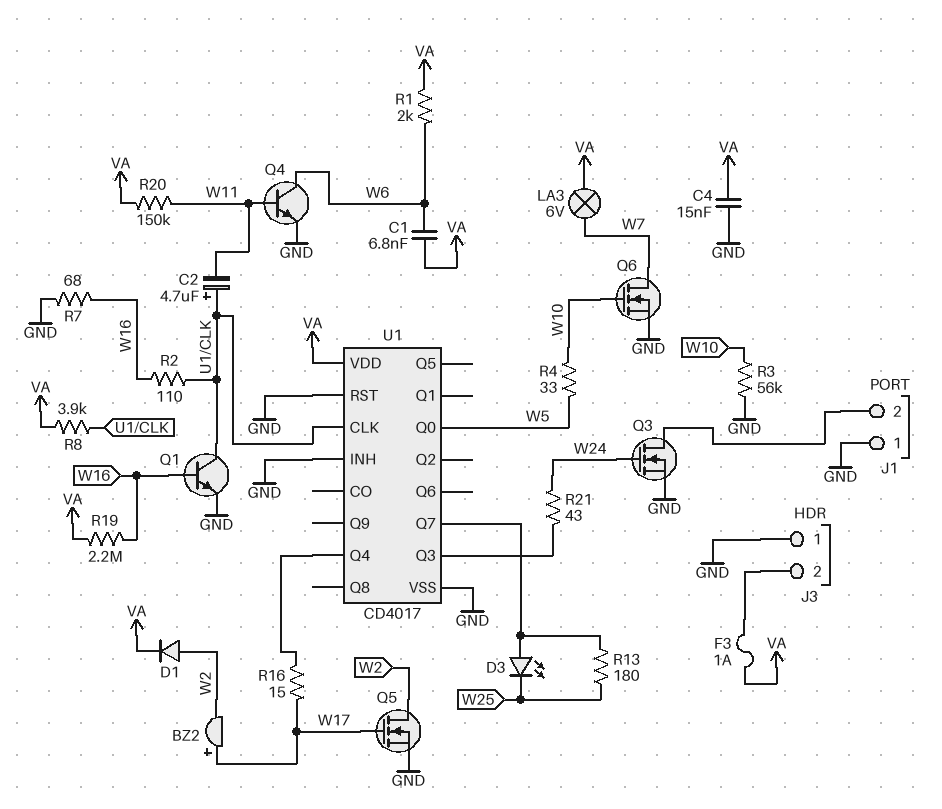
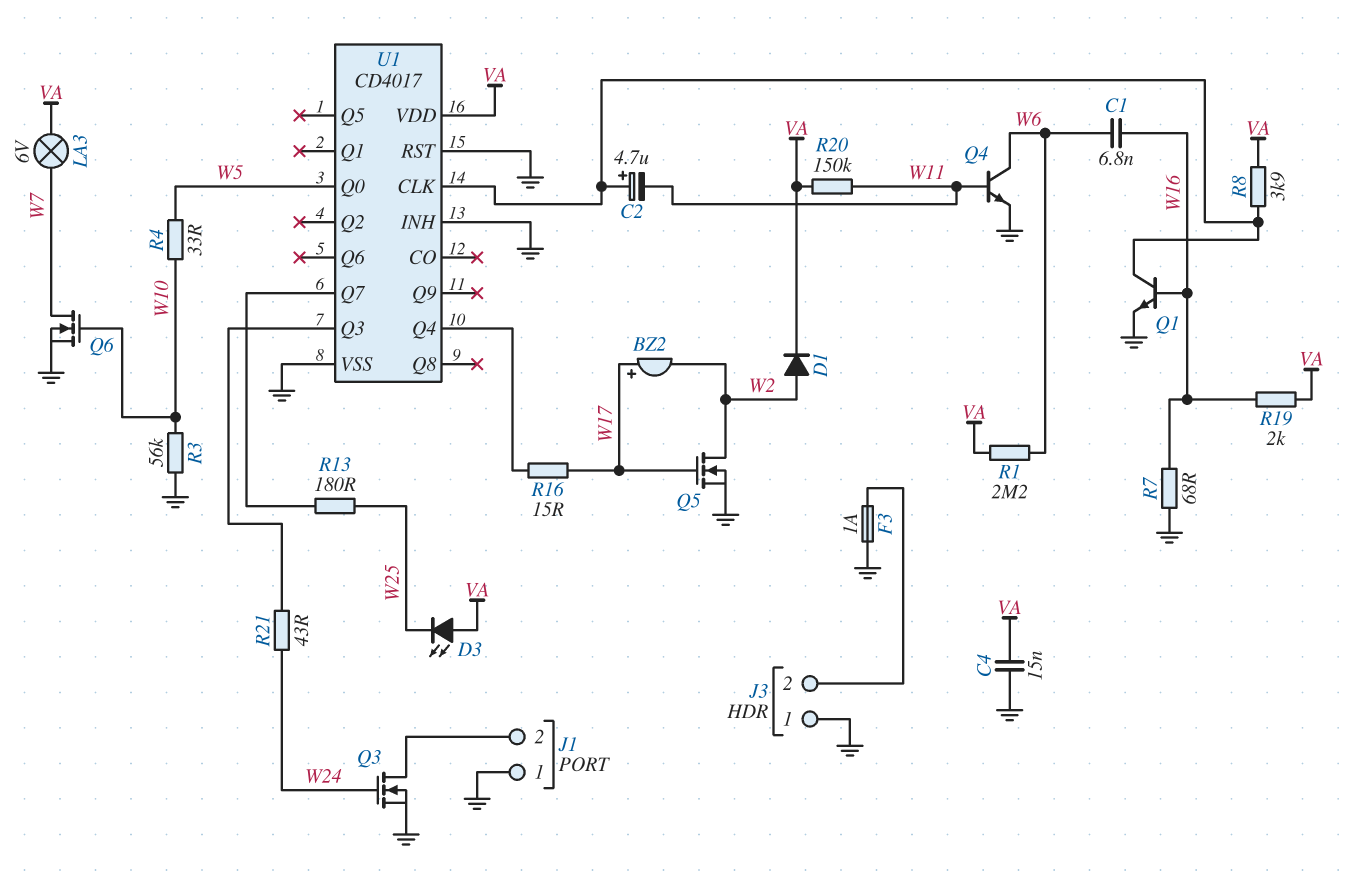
C1: 6.8nF (VA, W6) -> 6.8nF (W6, W16)
D3: LED (A U1/Q7, K W25) -> LED (A VA, K W25)
F3: 1A (J3/2, VA) -> 1A (GND, J3/2)
R1: 2k (VA, W6) -> 2.2M (VA, W6)
R2: 110 (U1/CLK, W16) -> none
R19: 2.2M (VA, W16) -> 2k (VA, W16)

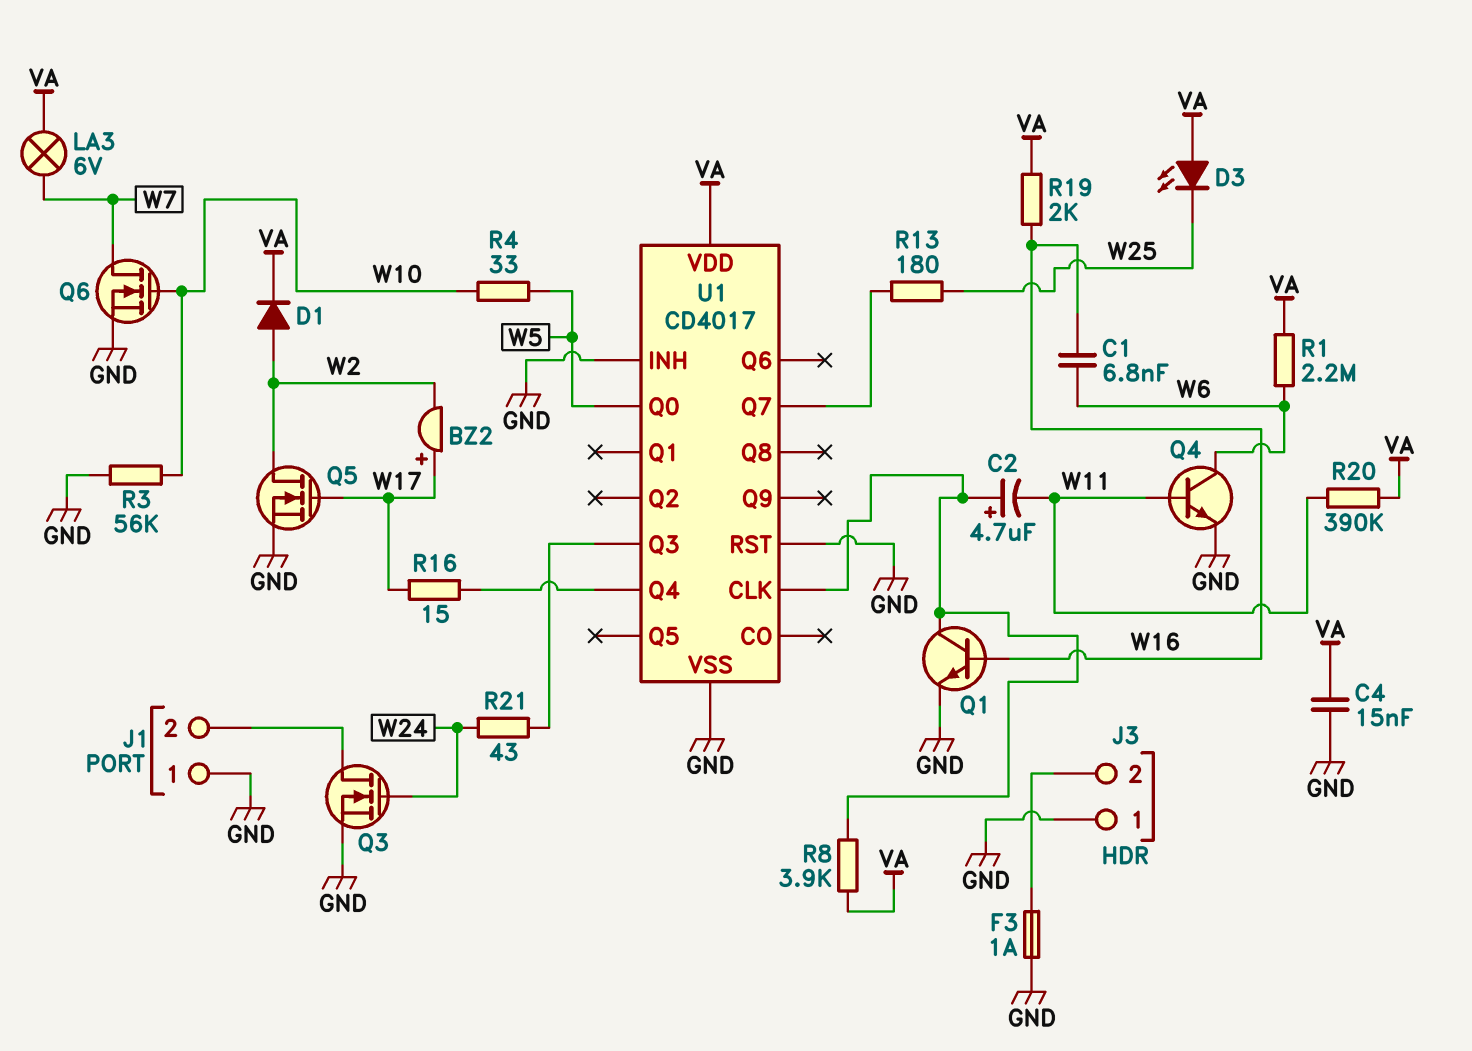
R7: 68 (GND, W16) -> none
R20: 150k (VA, W11) -> 390k (VA, W11)

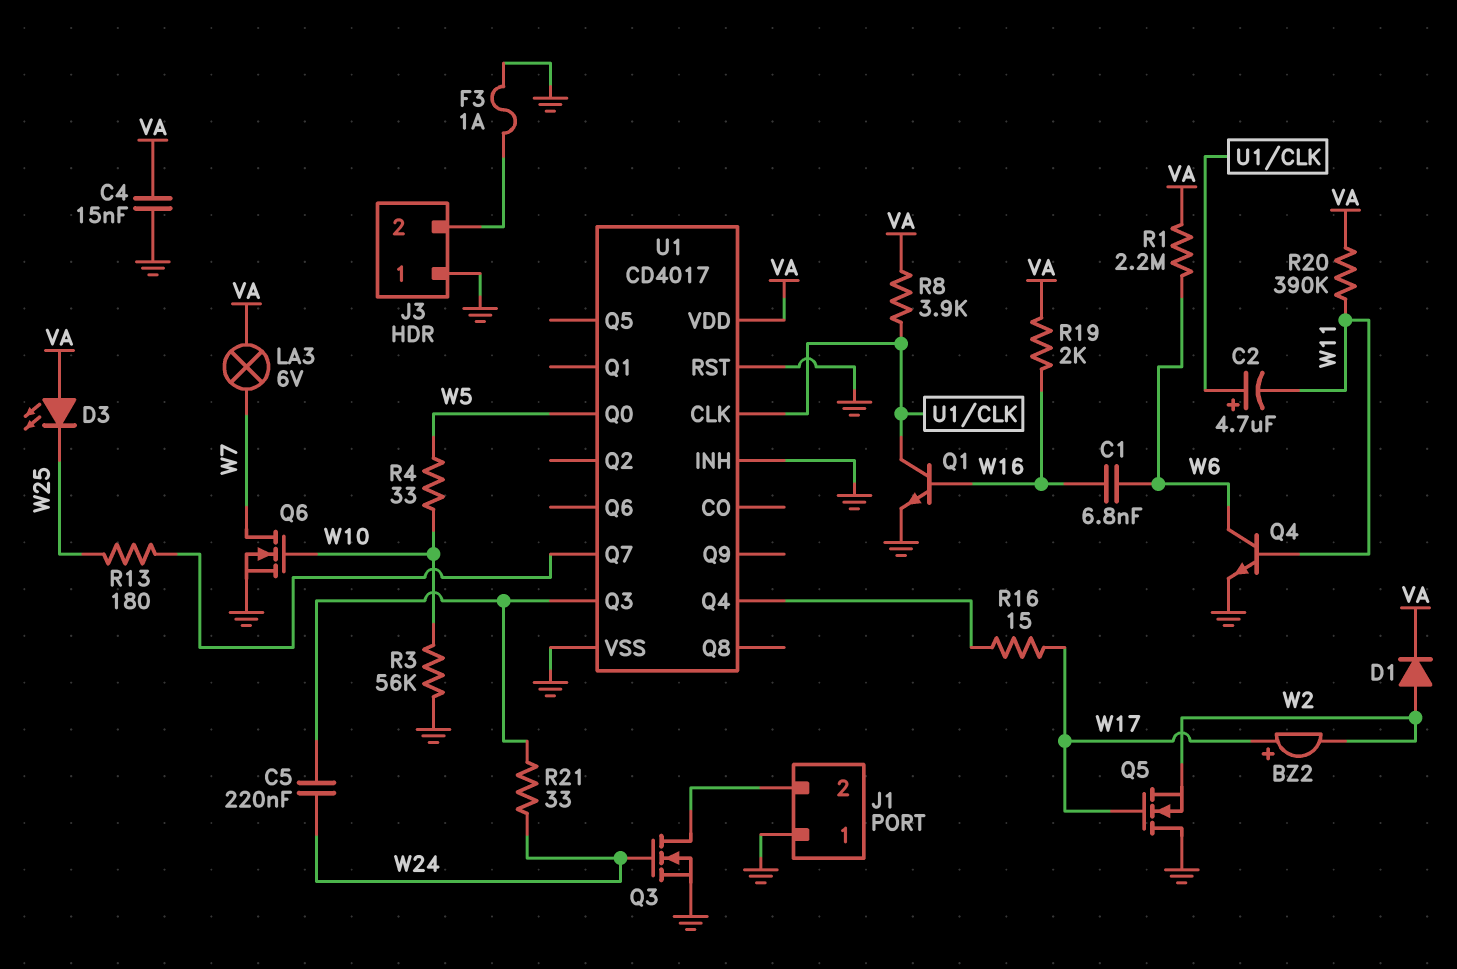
C5: none -> 220nF (U1/Q3, W24)
Q5: NMOS (G W17, D W2, S GND) -> NMOS (G W17, D GND, S W2)
R21: 43 (U1/Q3, W24) -> 33 (U1/Q3, W24)

